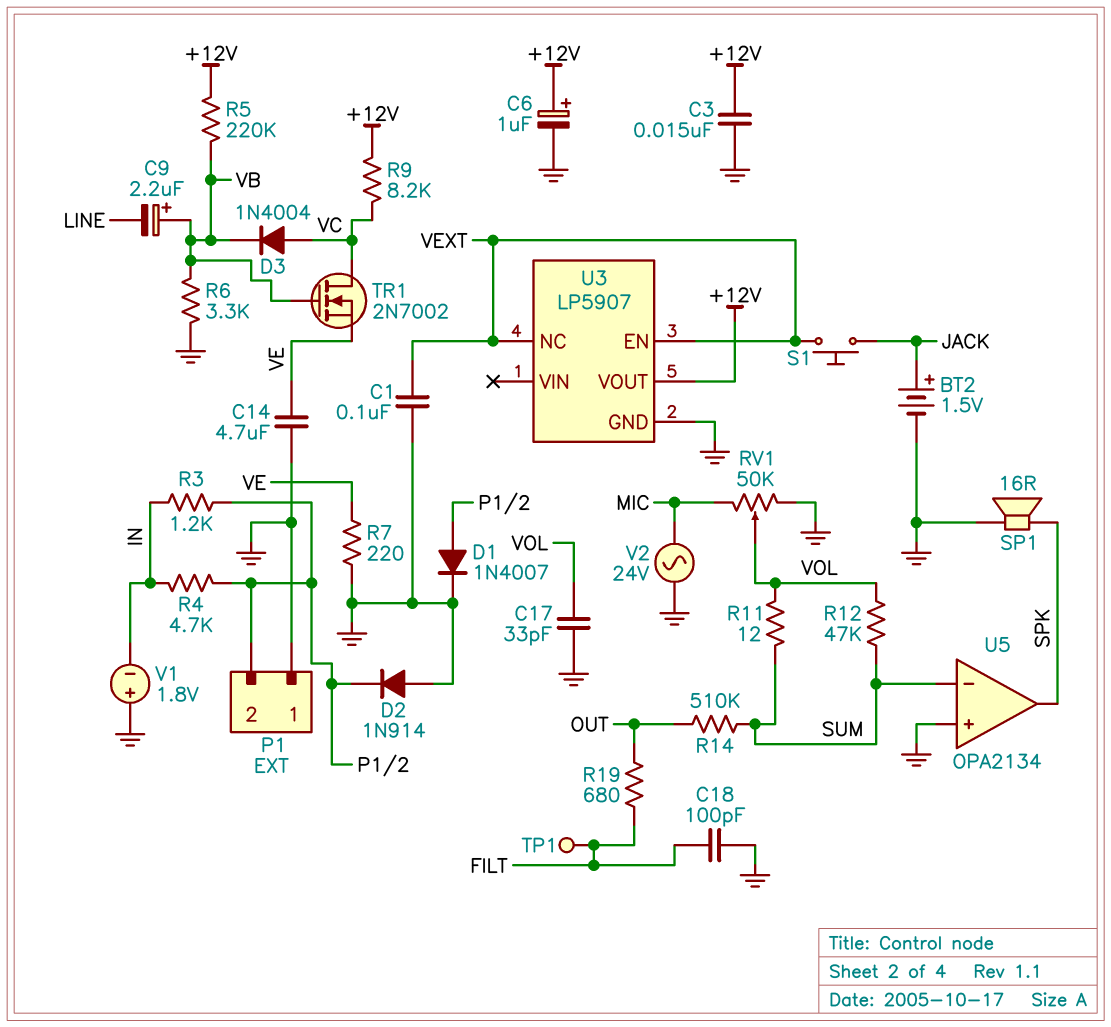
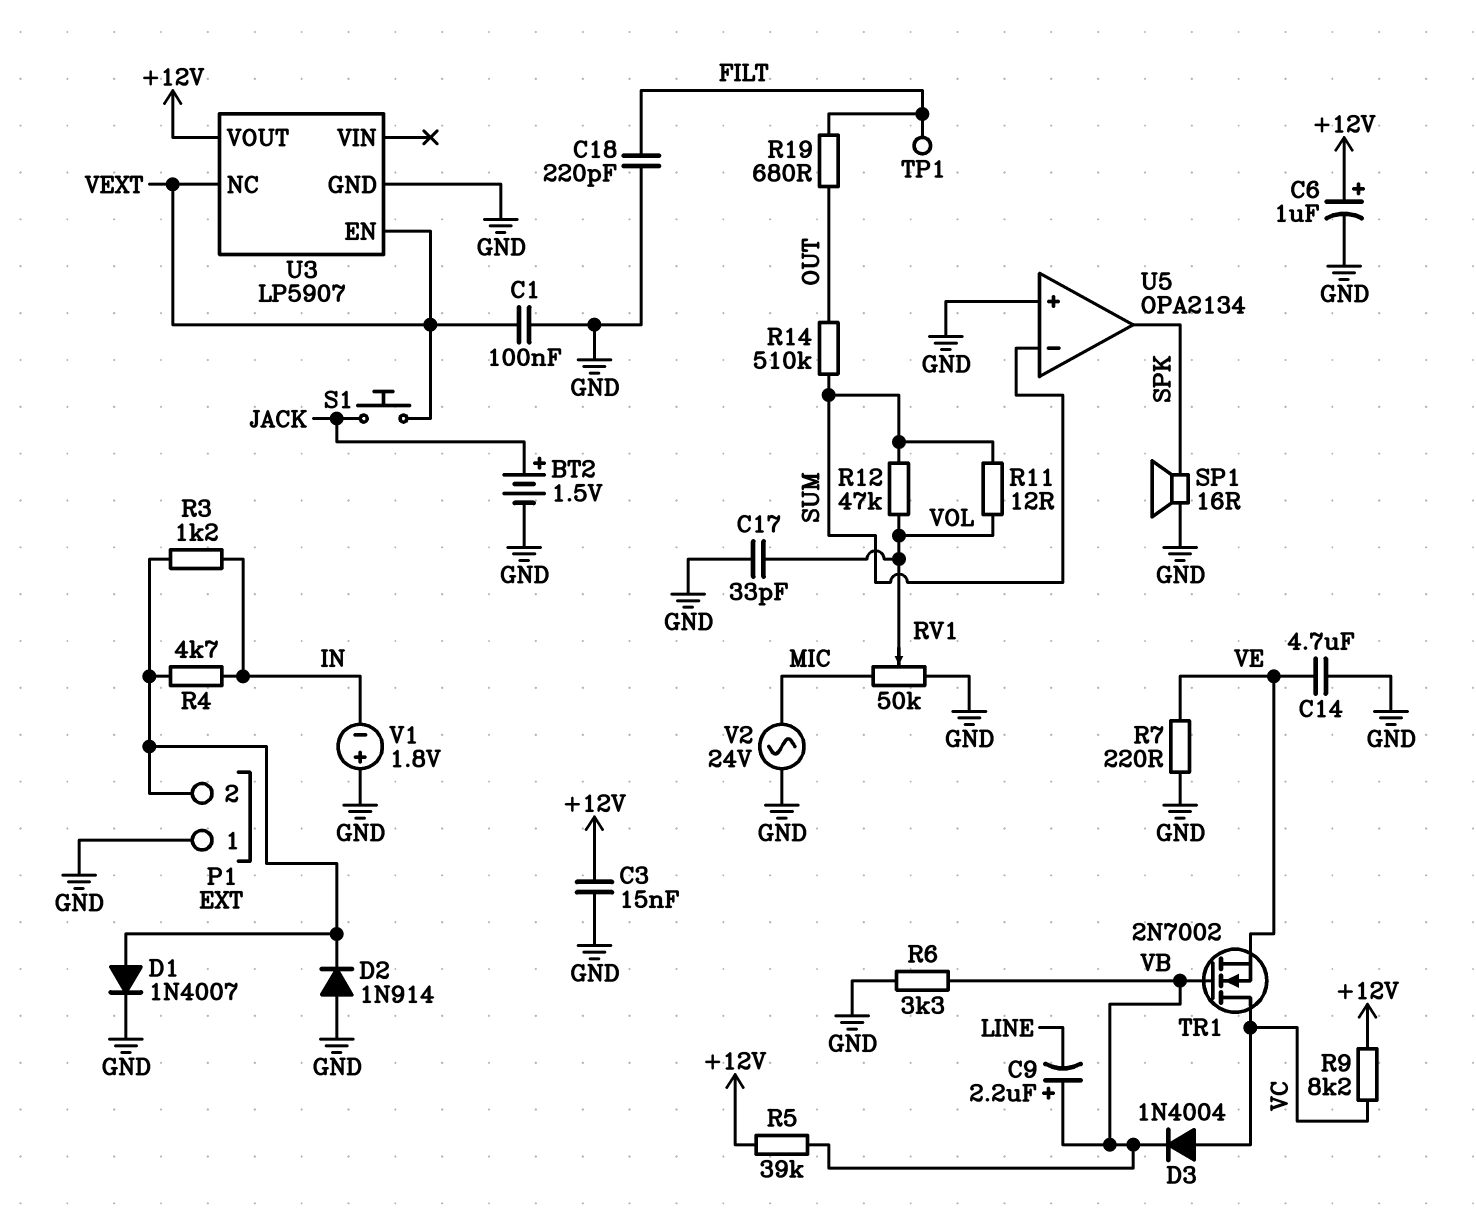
C18: 100pF (FILT, GND) -> 220pF (FILT, GND)
R5: 220k (+12V, VB) -> 39k (+12V, VB)

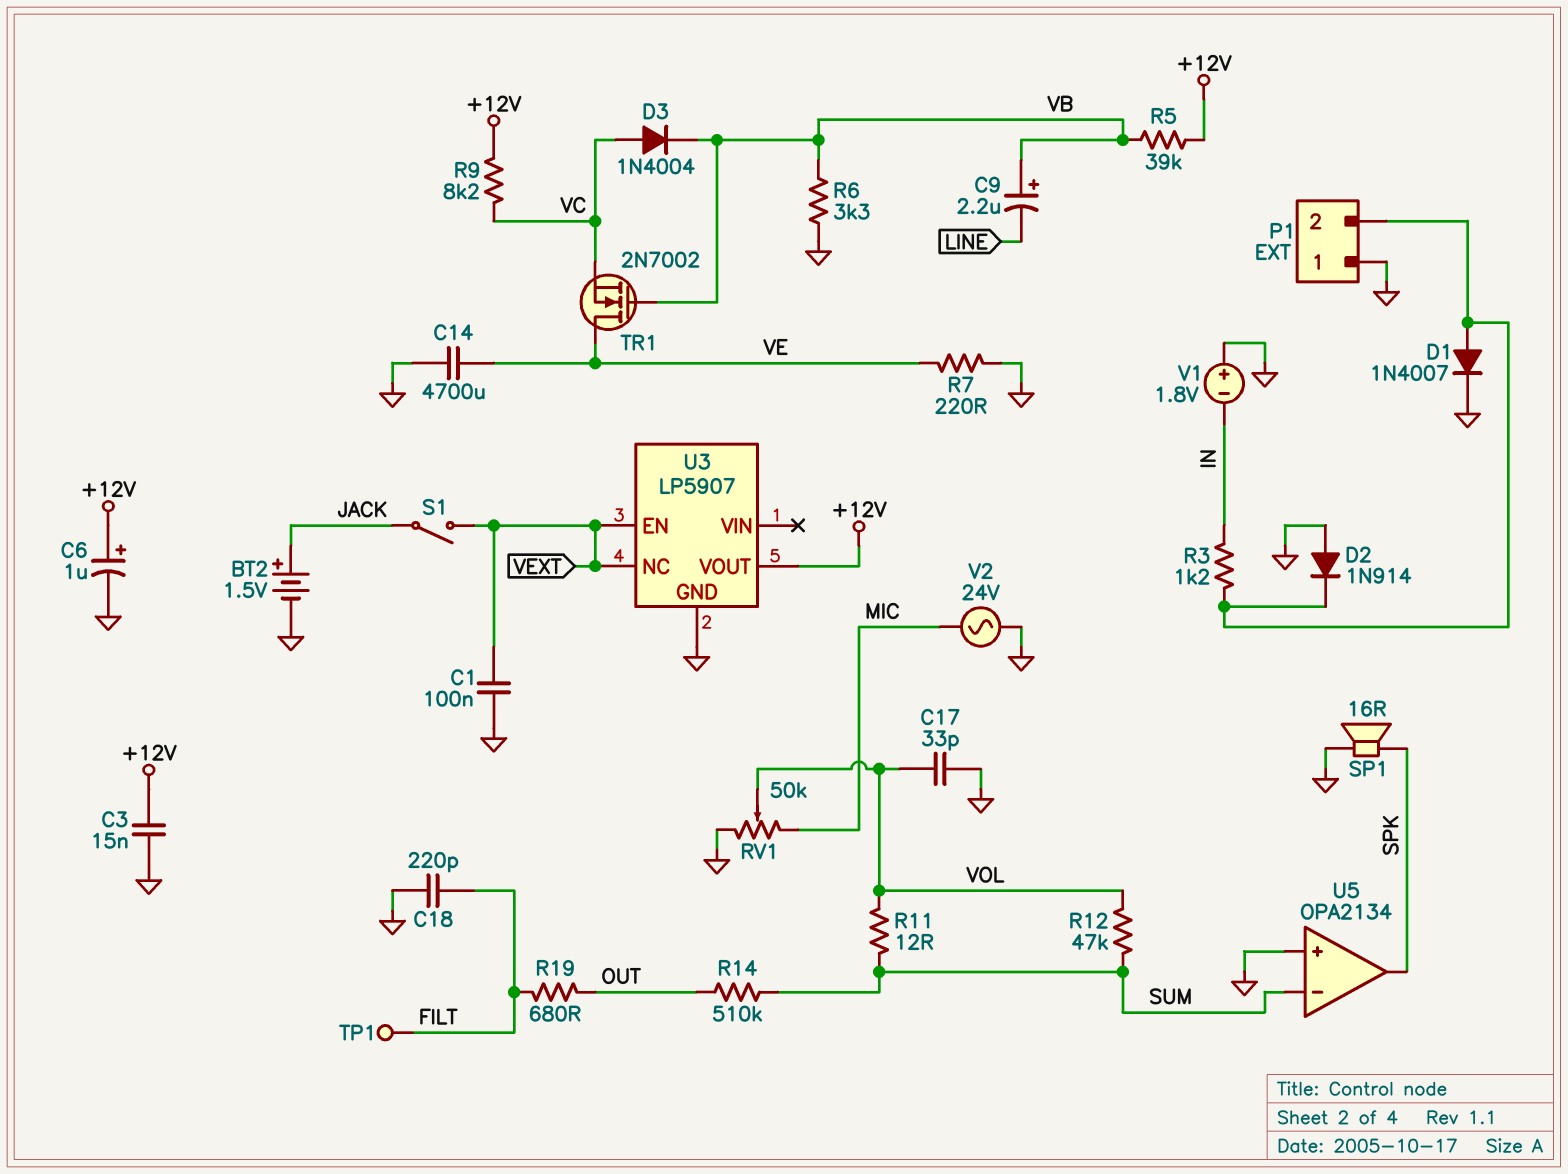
C14: 4.7uF (GND, VE) -> 4700uF (GND, VE)
R4: 4.7k (IN, P1/2) -> none
S1: button (JACK, VEXT) -> switch (JACK, VEXT)
TR1: NMOS 2N7002 (G VB, D VC, S VE) -> NMOS 2N7002 (G VB, D VE, S VC)

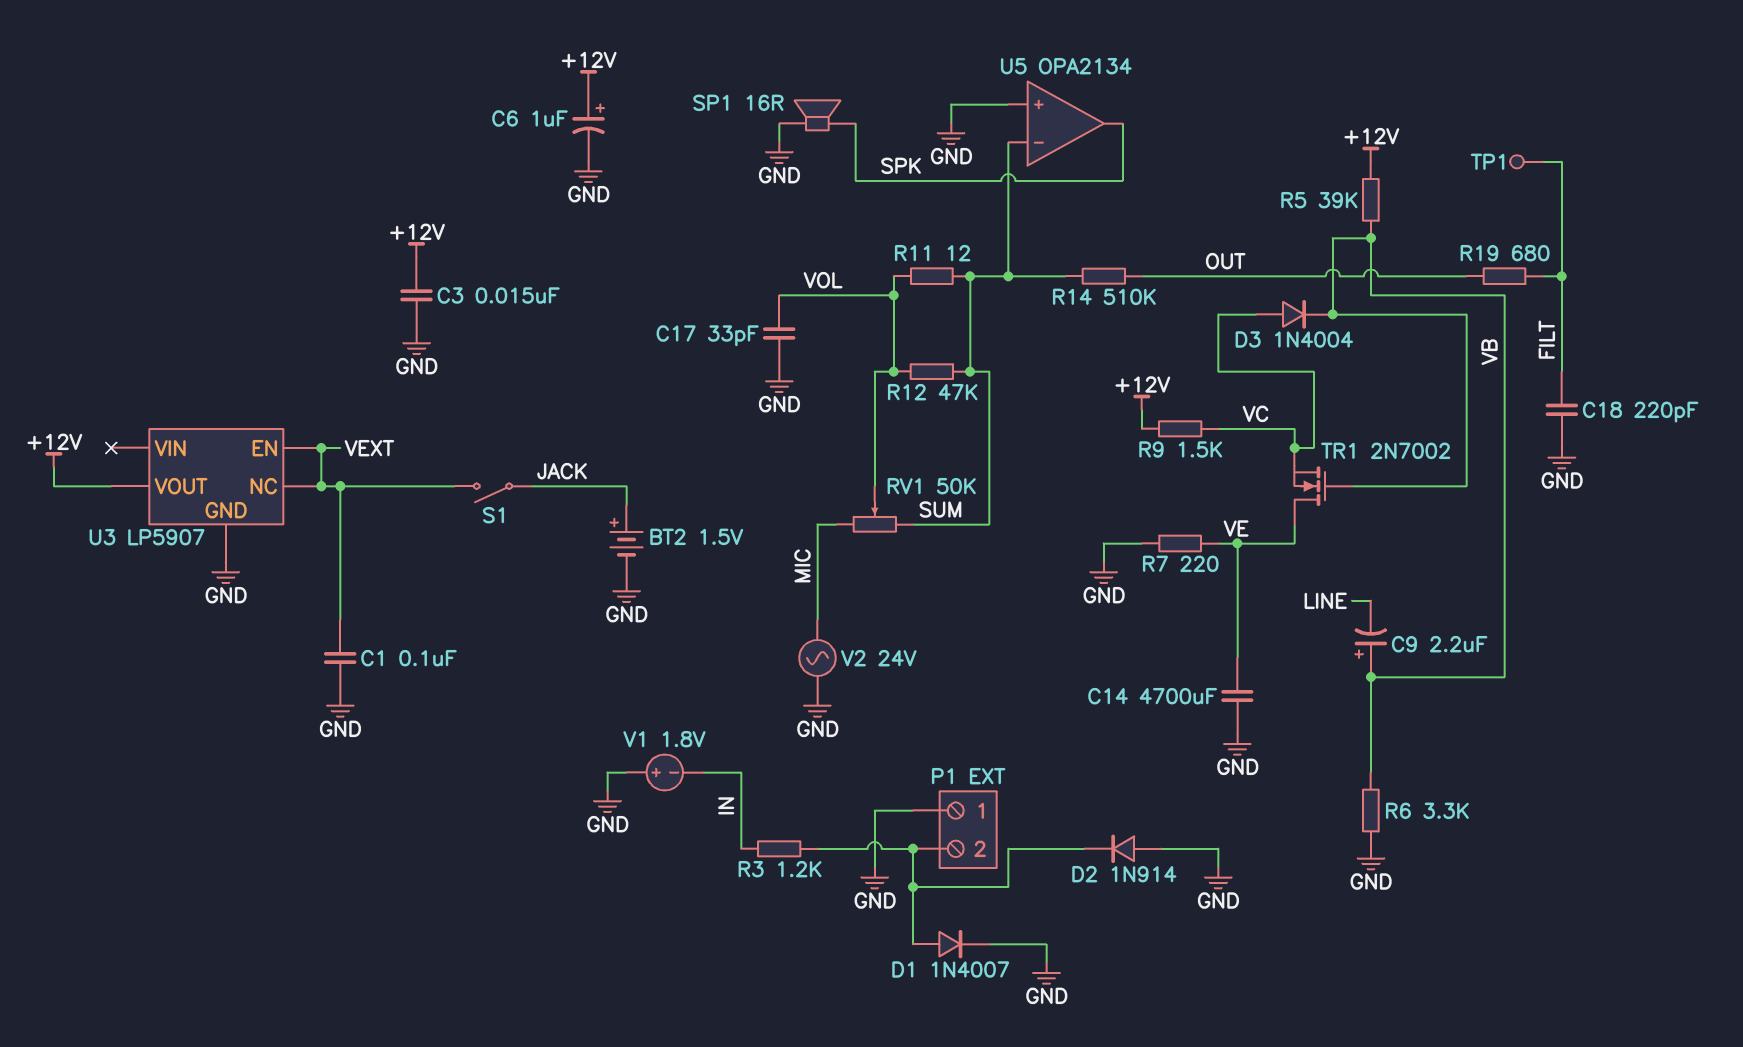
R9: 8.2k (+12V, VC) -> 1.5k (+12V, VC)
RV1: 50k (GND, MIC, wiper VOL) -> 50k (MIC, SUM, wiper VOL)

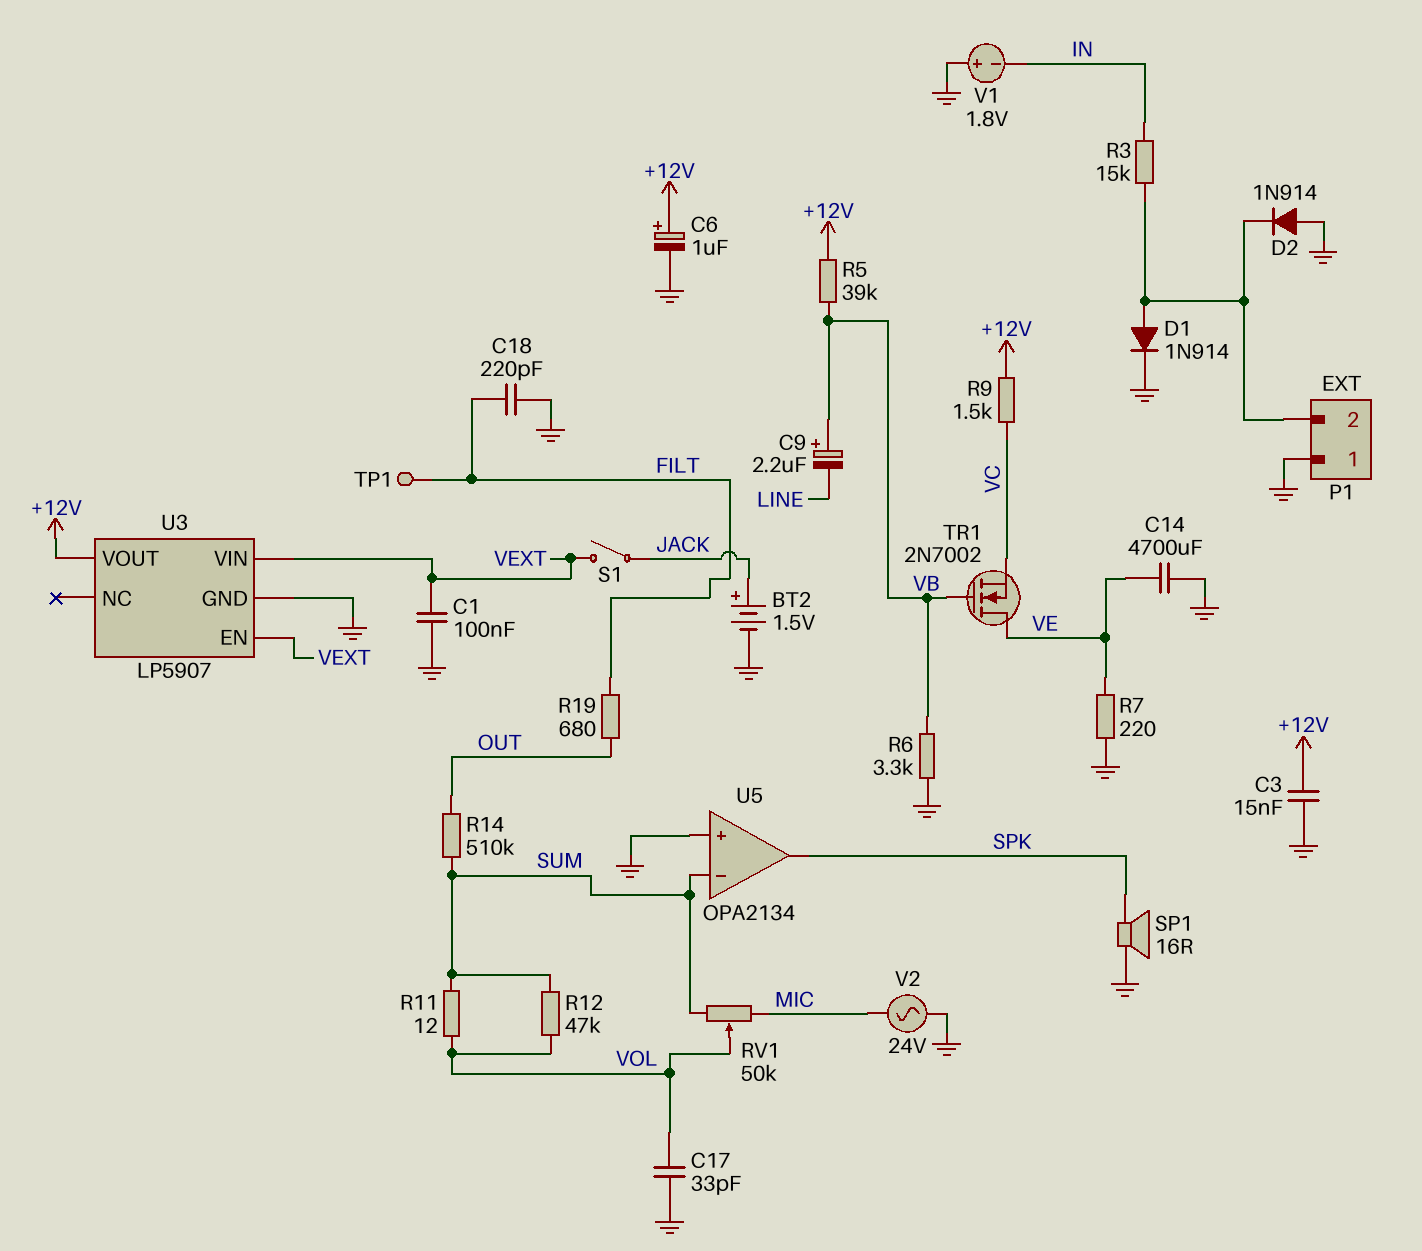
D1: diode 1N4007 (A P1/2, K GND) -> diode 1N914 (A P1/2, K GND)
D3: diode 1N4004 (A VC, K VB) -> none
R3: 1.2k (IN, P1/2) -> 15k (IN, P1/2)
U3 pin NC: VEXT -> none
U3 pin VIN: none -> VEXT

